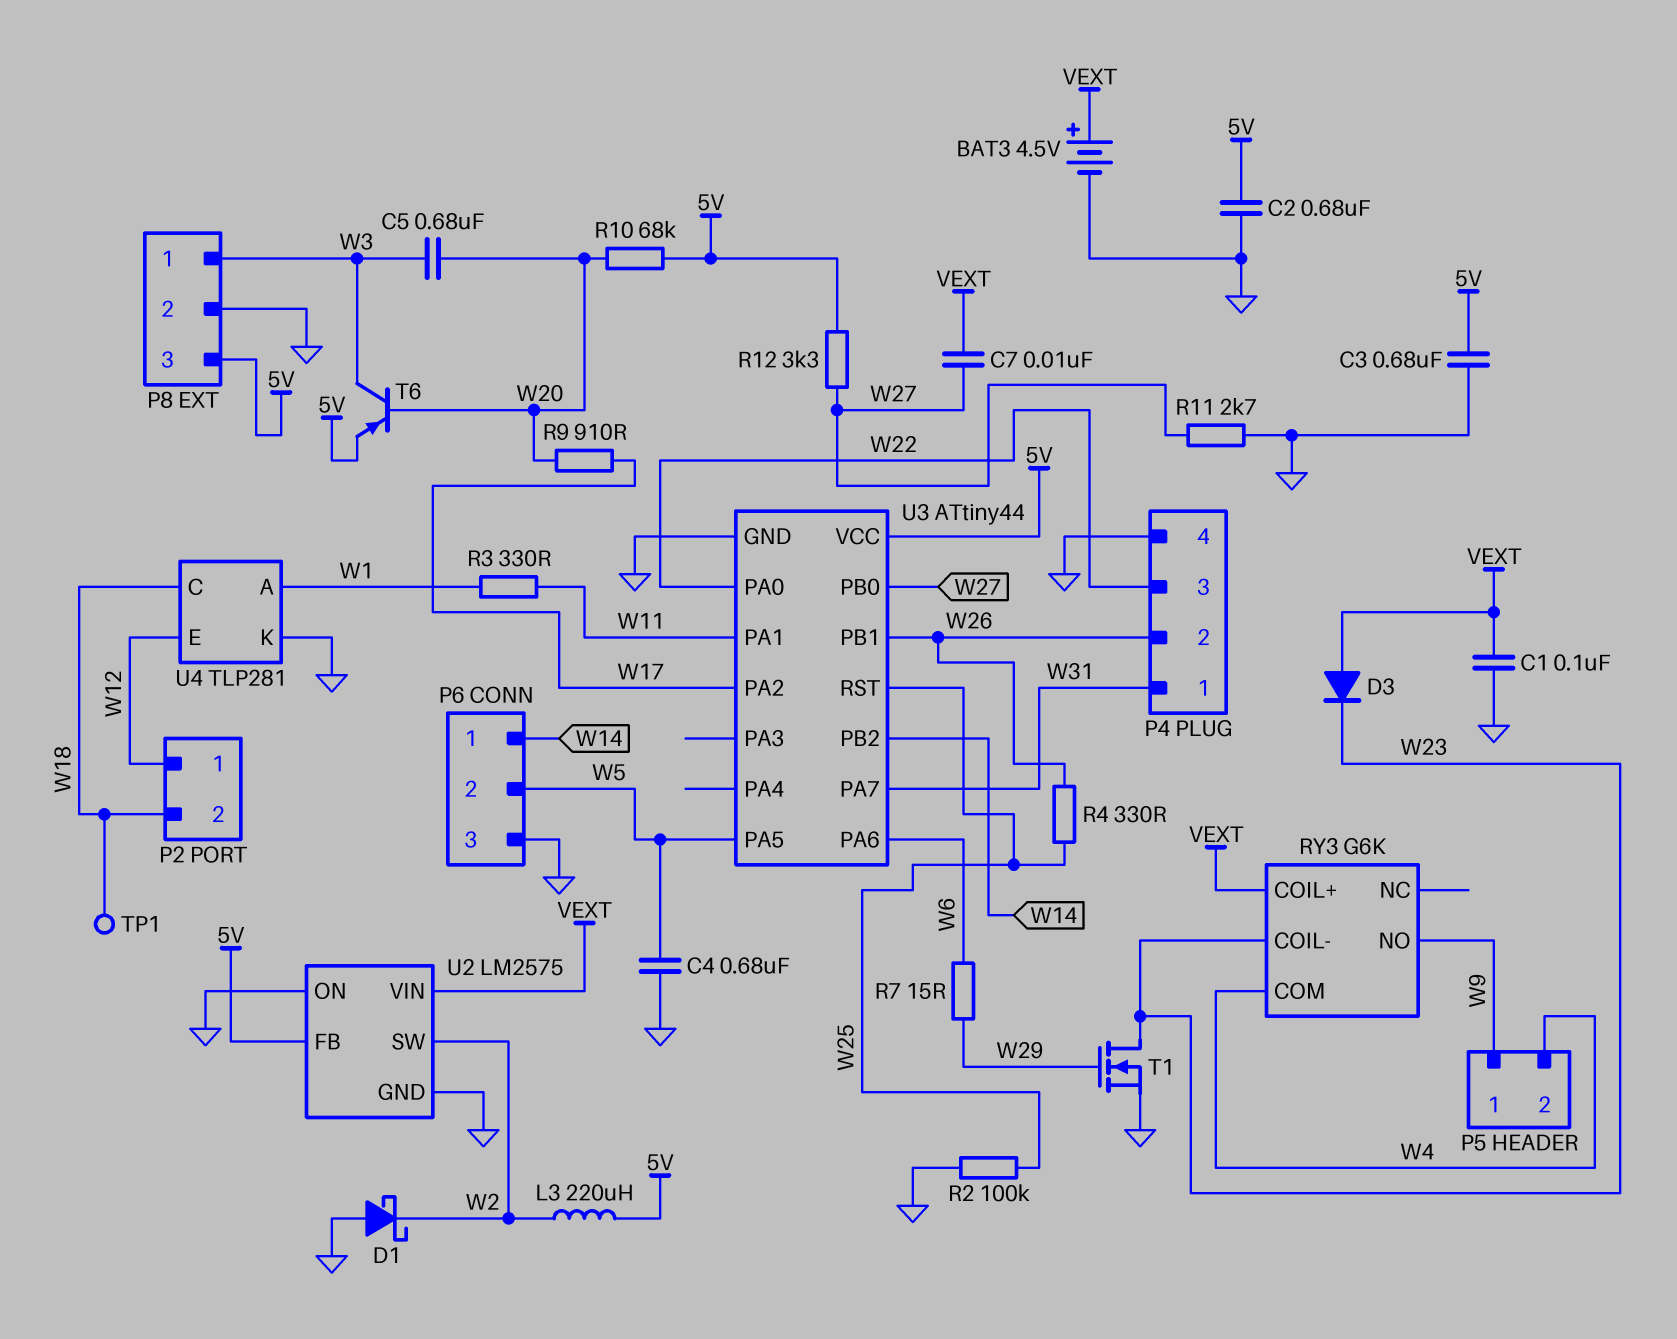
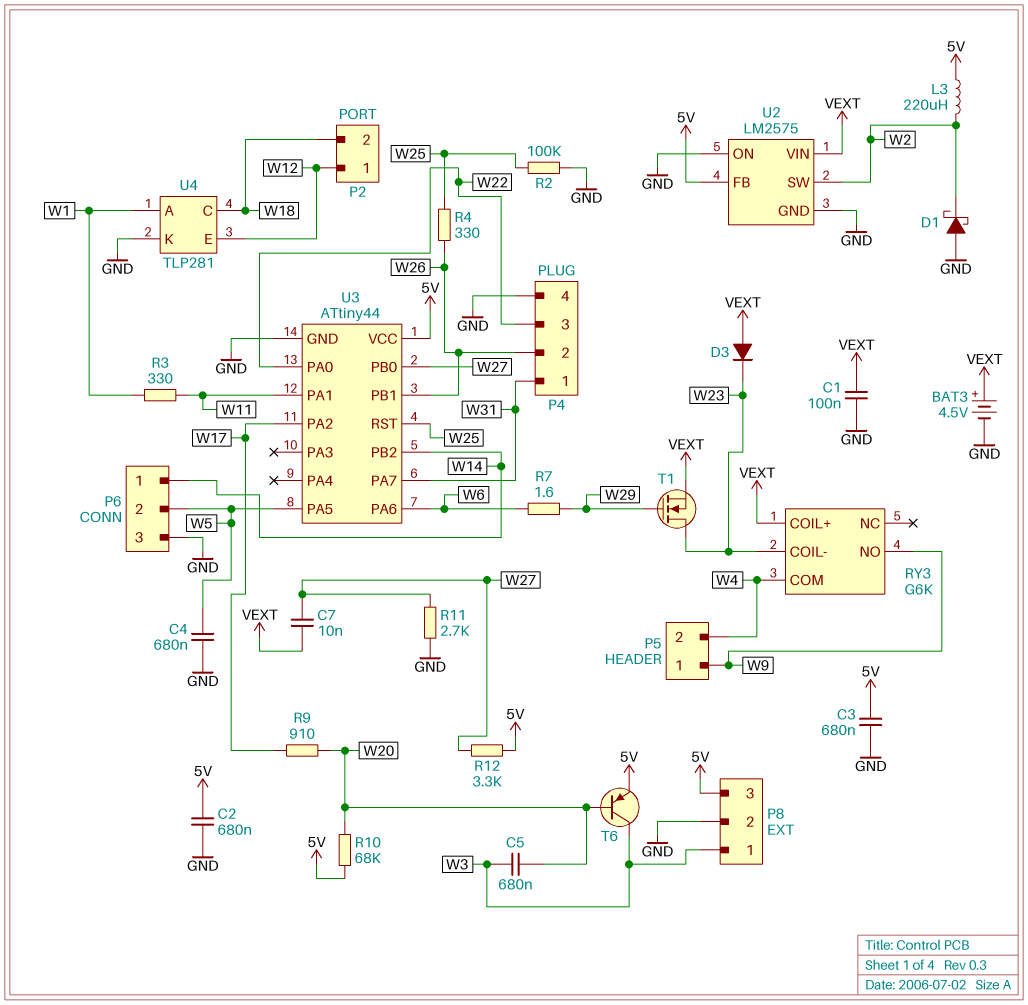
R7: 15 (W6, W29) -> 1.6 (W6, W29)
T1: NMOS (G W29, D W23, S GND) -> NMOS (G W29, D W23, S VEXT)
TP1: test point (W18) -> none

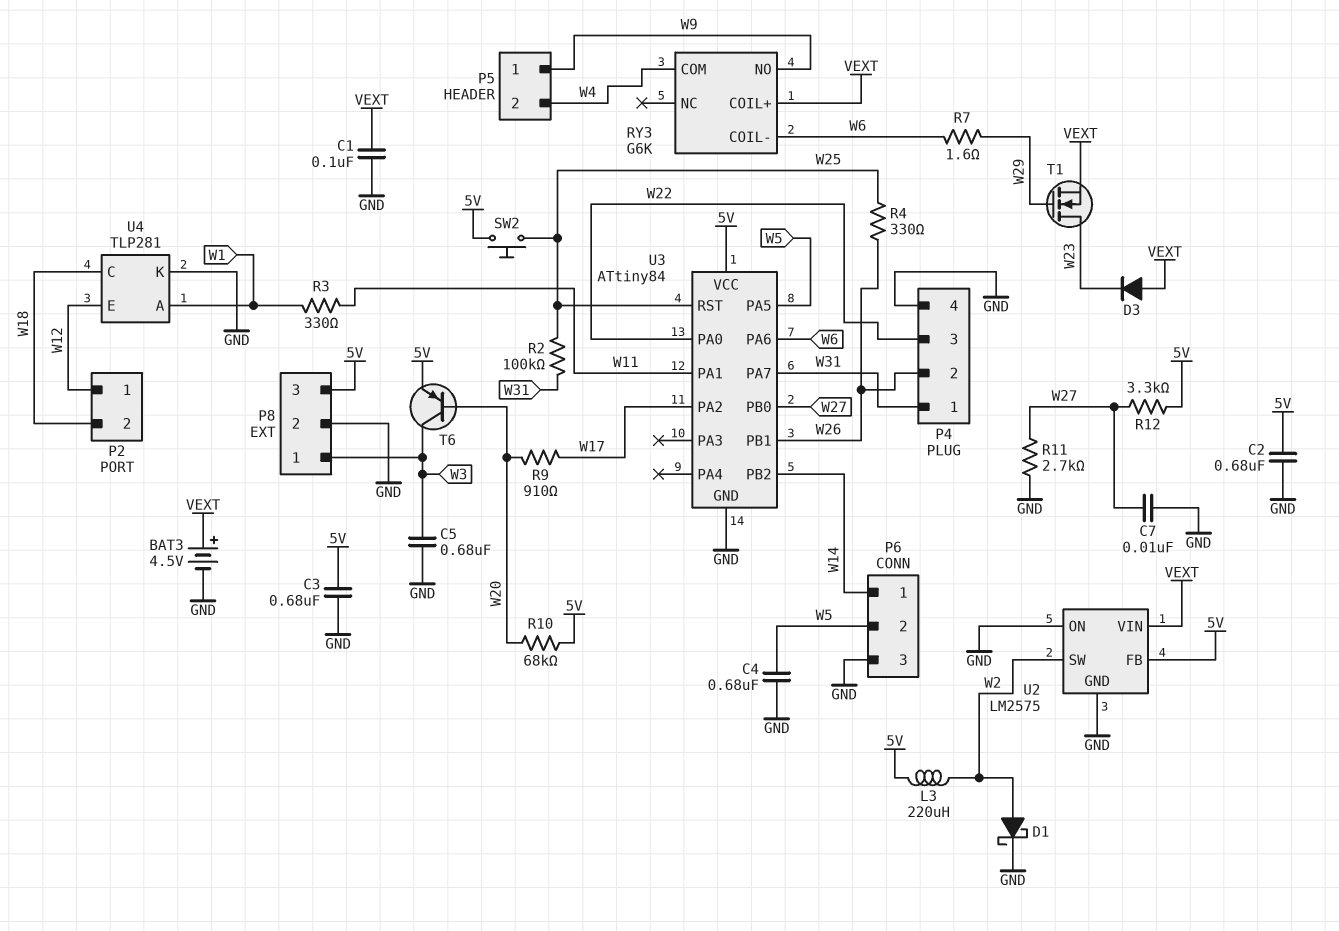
C5: 680nF (W3, W20) -> 680nF (GND, W3)
C7: 10nF (VEXT, W27) -> 10nF (GND, W27)
D1: schottky (A GND, K W2) -> schottky (A W2, K GND)
R2: 100k (GND, W25) -> 100k (W25, W31)
RY3 pin COIL-: W23 -> W6
SW2: none -> button (5V, W25)
U3: ATtiny44 -> ATtiny84

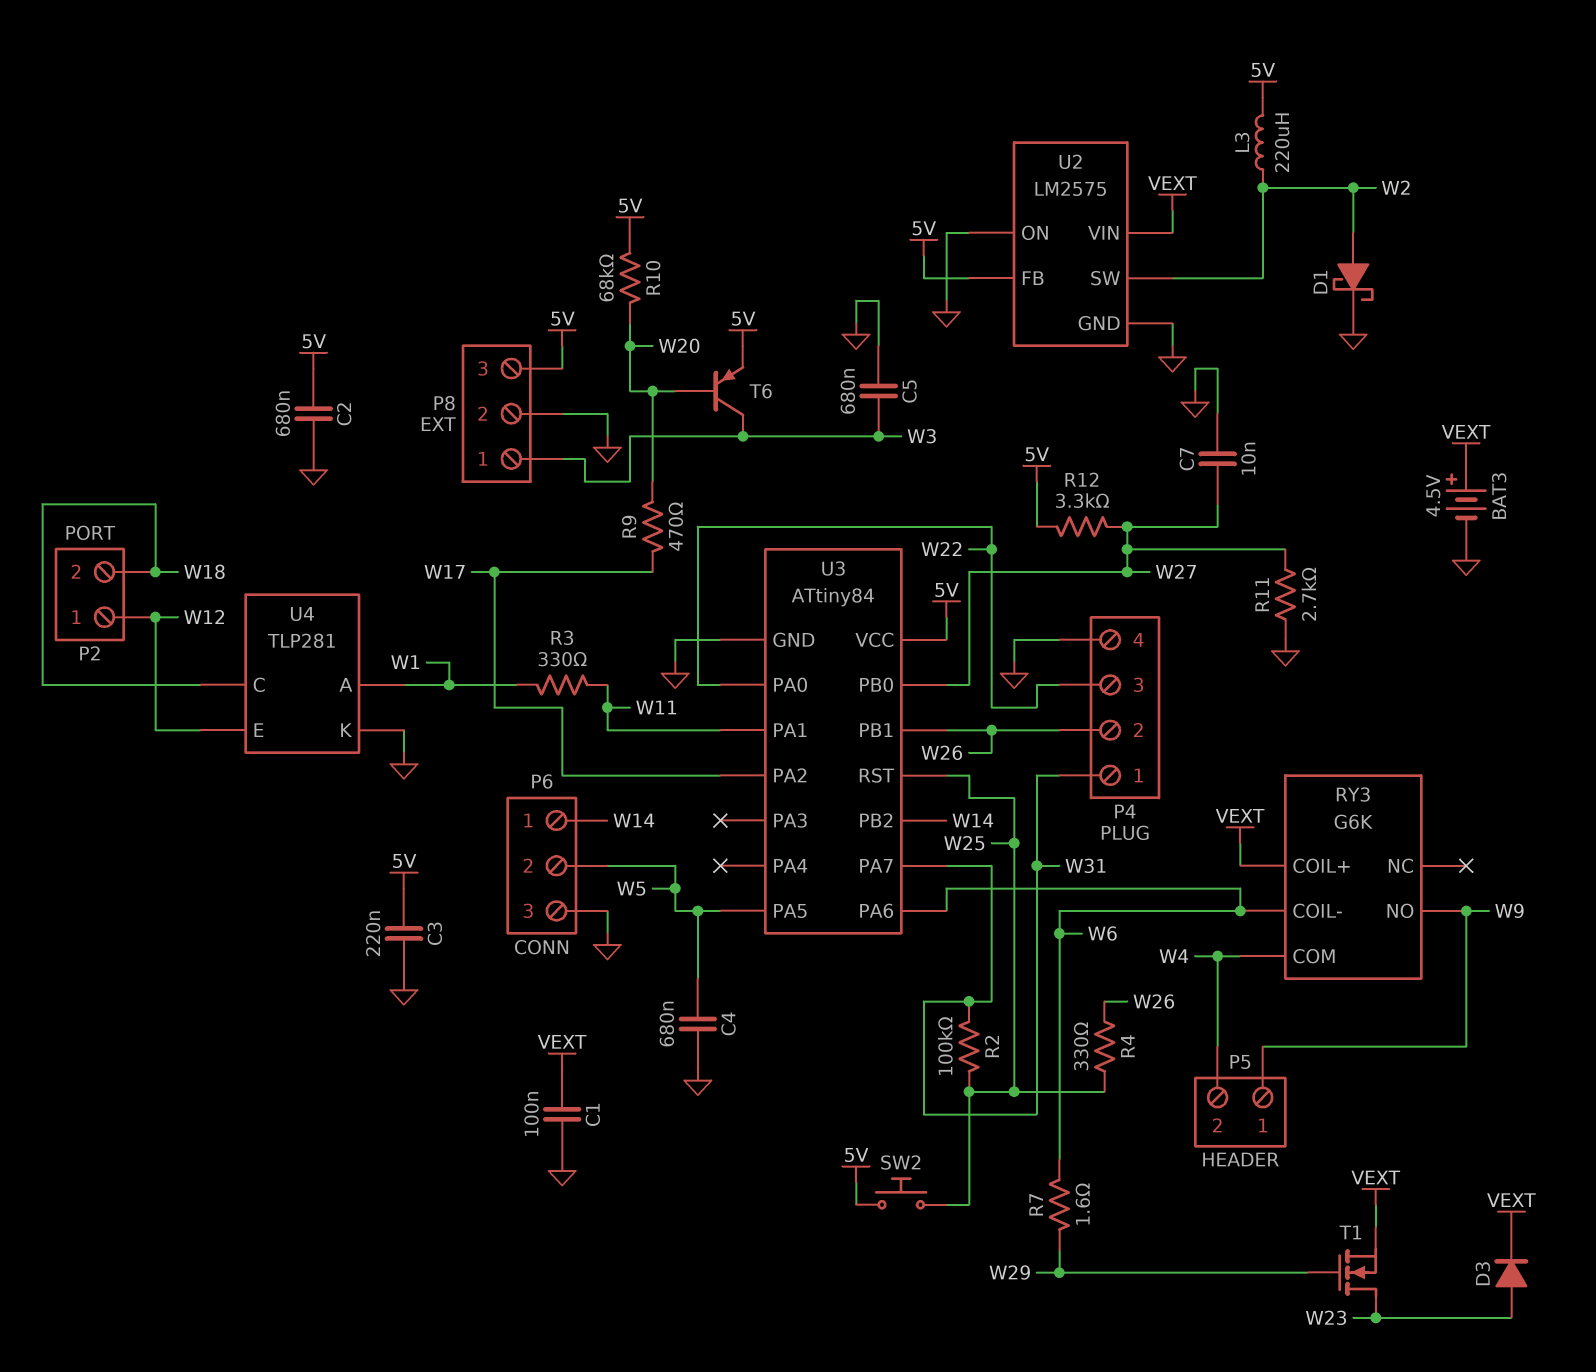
C3: 680nF (5V, GND) -> 220nF (5V, GND)
D3: diode (A VEXT, K W23) -> diode (A W23, K VEXT)
R9: 910 (W17, W20) -> 470 (W17, W20)

